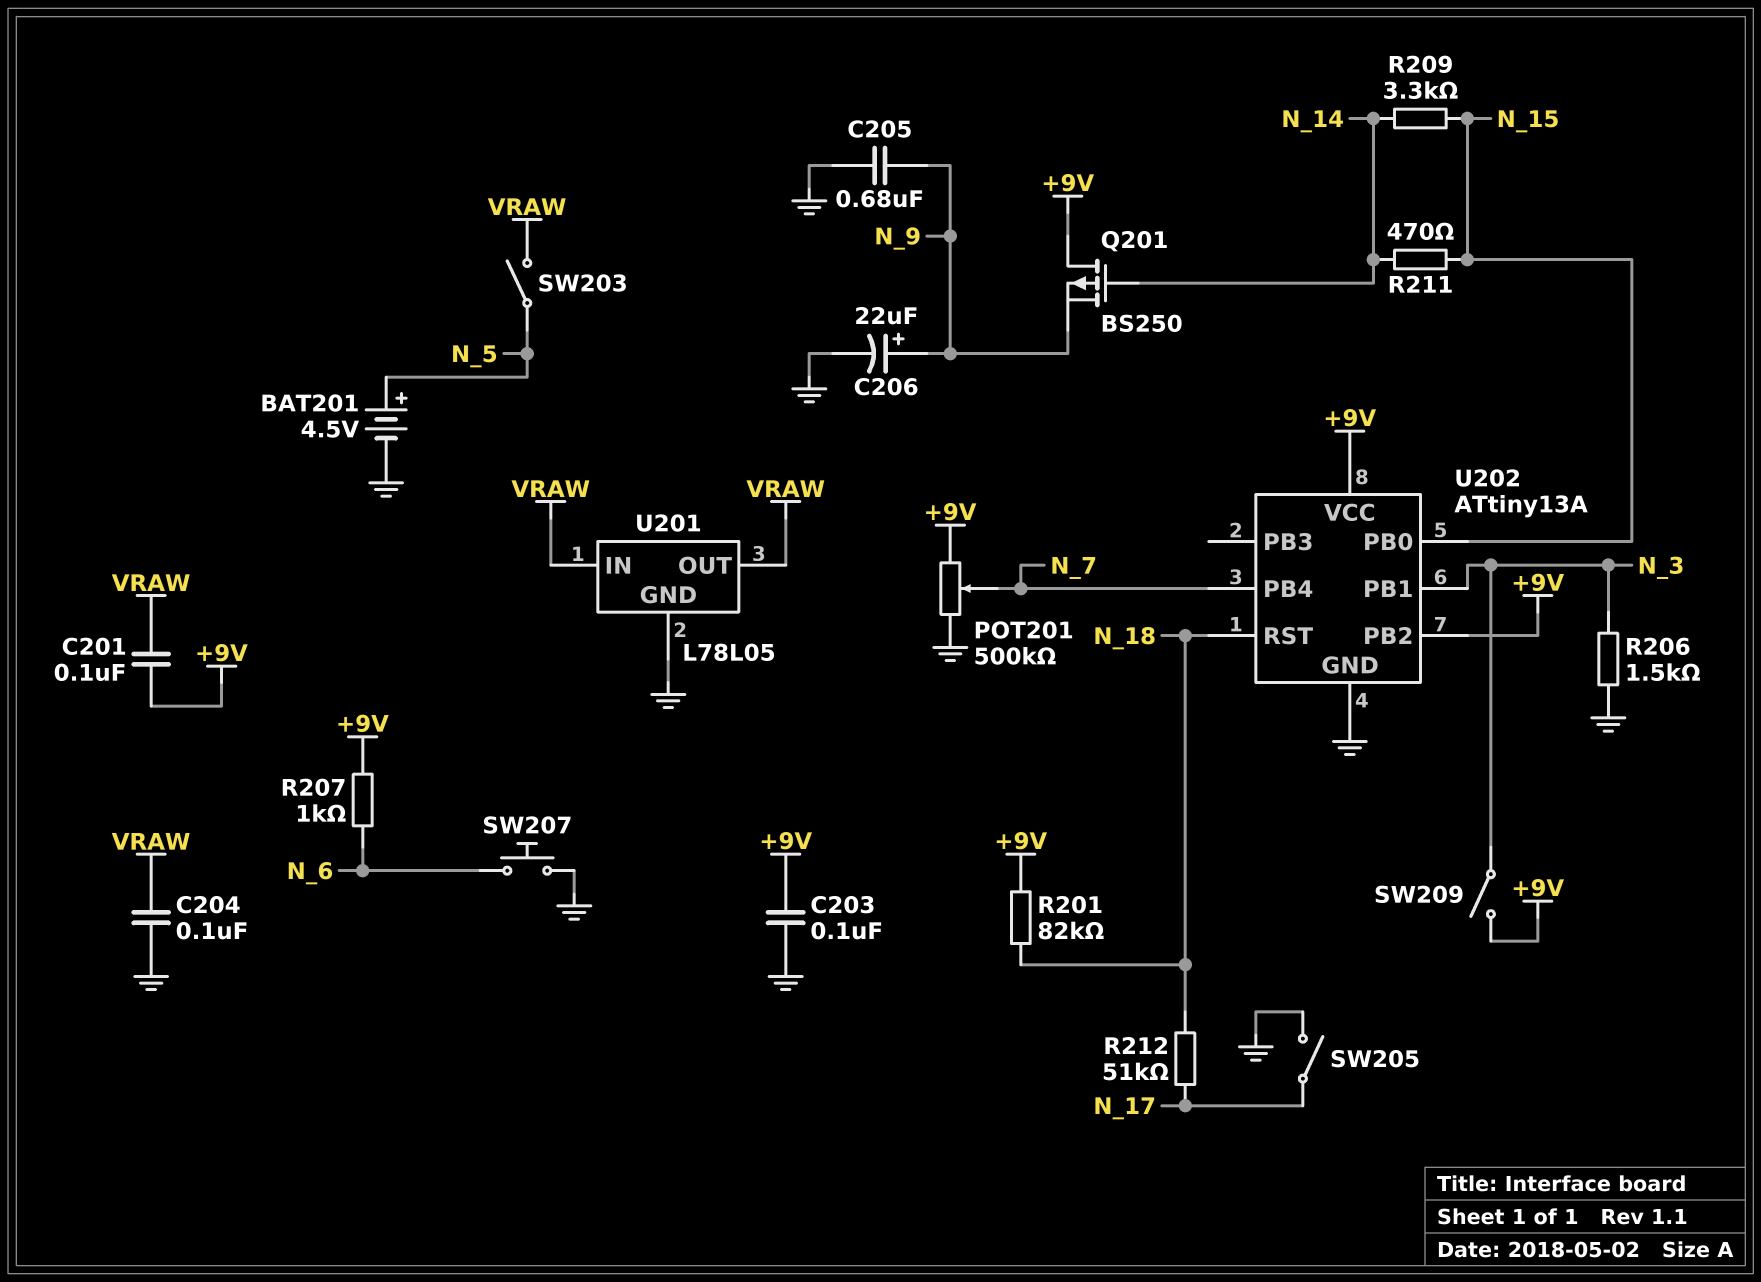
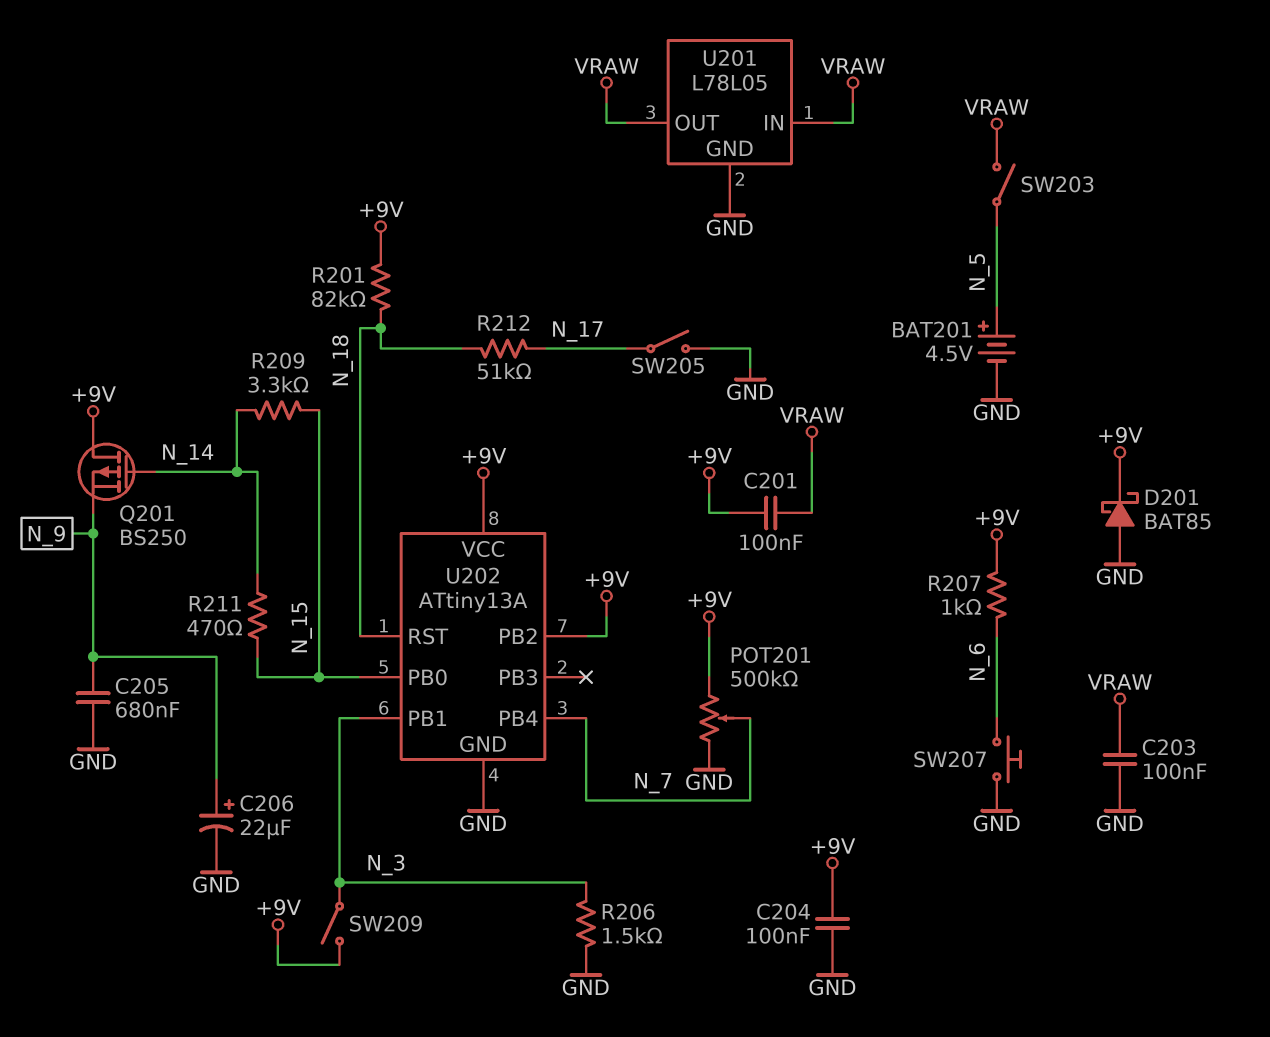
C203: 100nF (+9V, GND) -> 100nF (GND, VRAW)
C204: 100nF (GND, VRAW) -> 100nF (+9V, GND)
D201: none -> schottky BAT85 (A GND, K +9V)

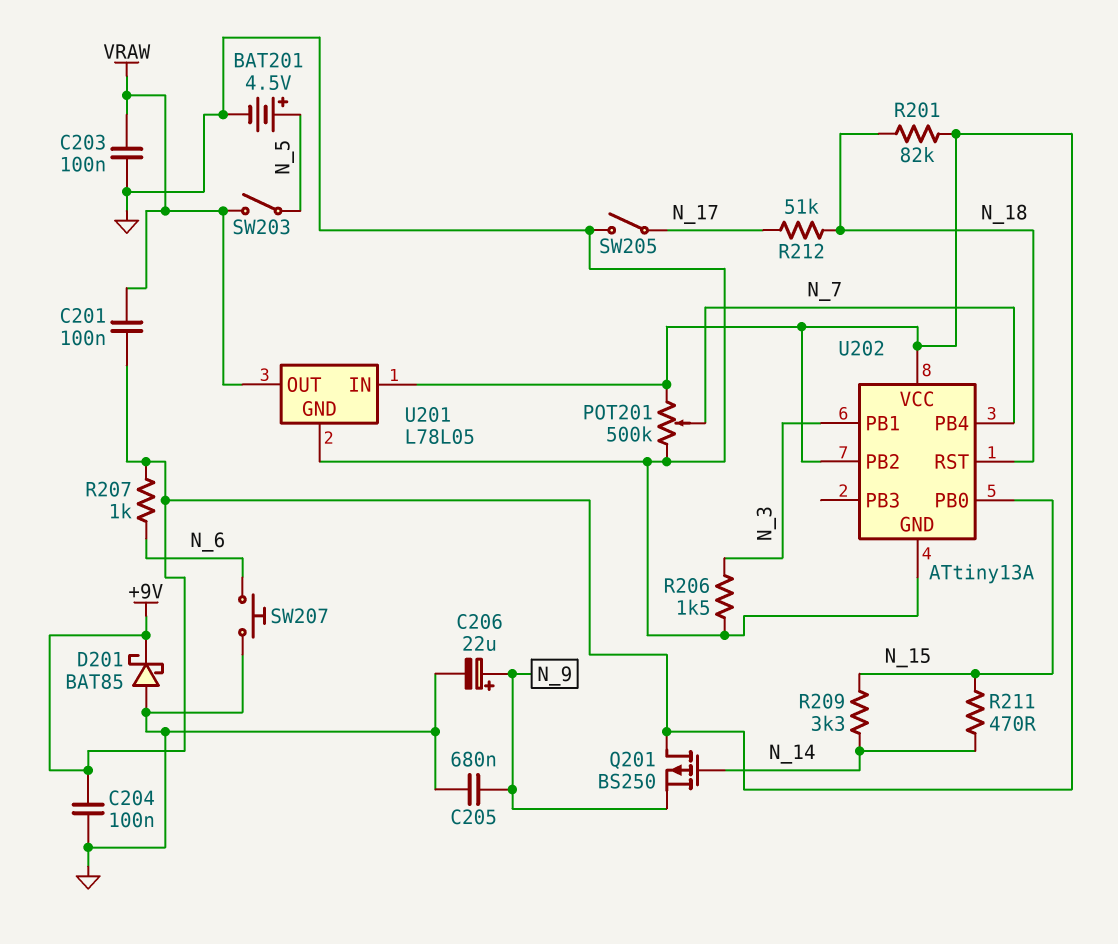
SW209: switch (+9V, N_3) -> none
U201 pin IN: VRAW -> +9V

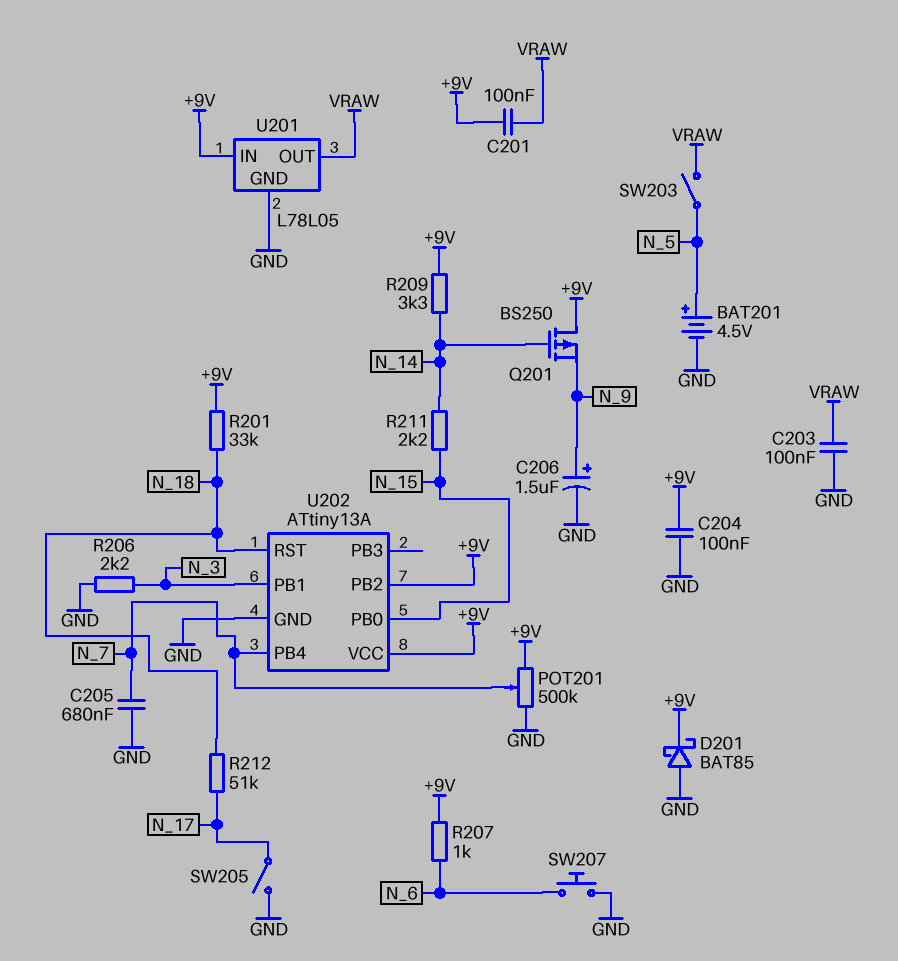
C205: 680nF (GND, N_9) -> 680nF (GND, N_7)
C206: 22uF (plus N_9, minus GND) -> 1.5uF (plus N_9, minus GND)
R201: 82k (+9V, N_18) -> 33k (+9V, N_18)
R206: 1.5k (GND, N_3) -> 2.2k (GND, N_3)
R209: 3.3k (N_14, N_15) -> 3.3k (+9V, N_14)
R211: 470 (N_14, N_15) -> 2.2k (N_14, N_15)

